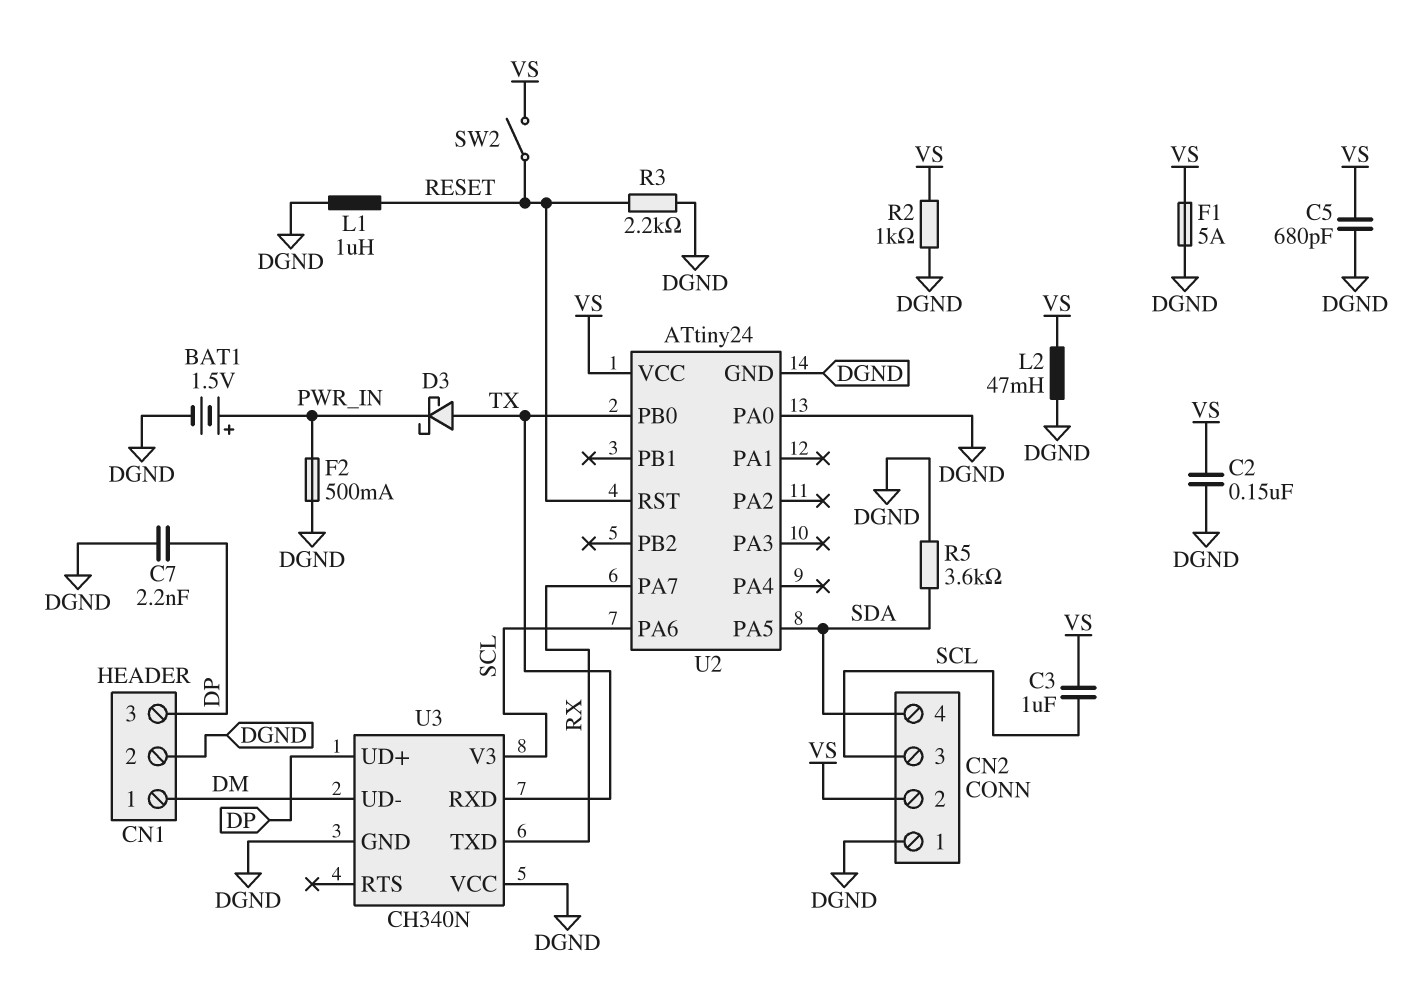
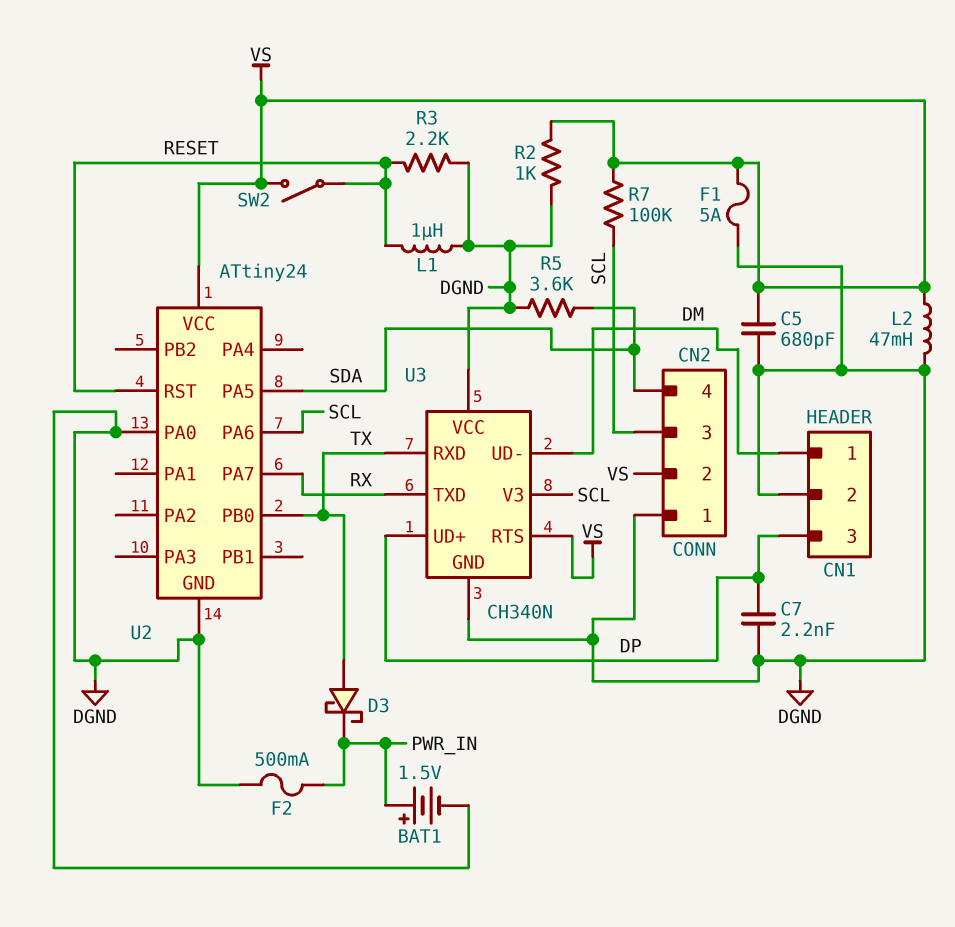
C2: 150nF (DGND, VS) -> none
C3: 1uF (SCL, VS) -> none
R7: none -> 100k (SCL, VS)
U3 pin RTS: none -> VS

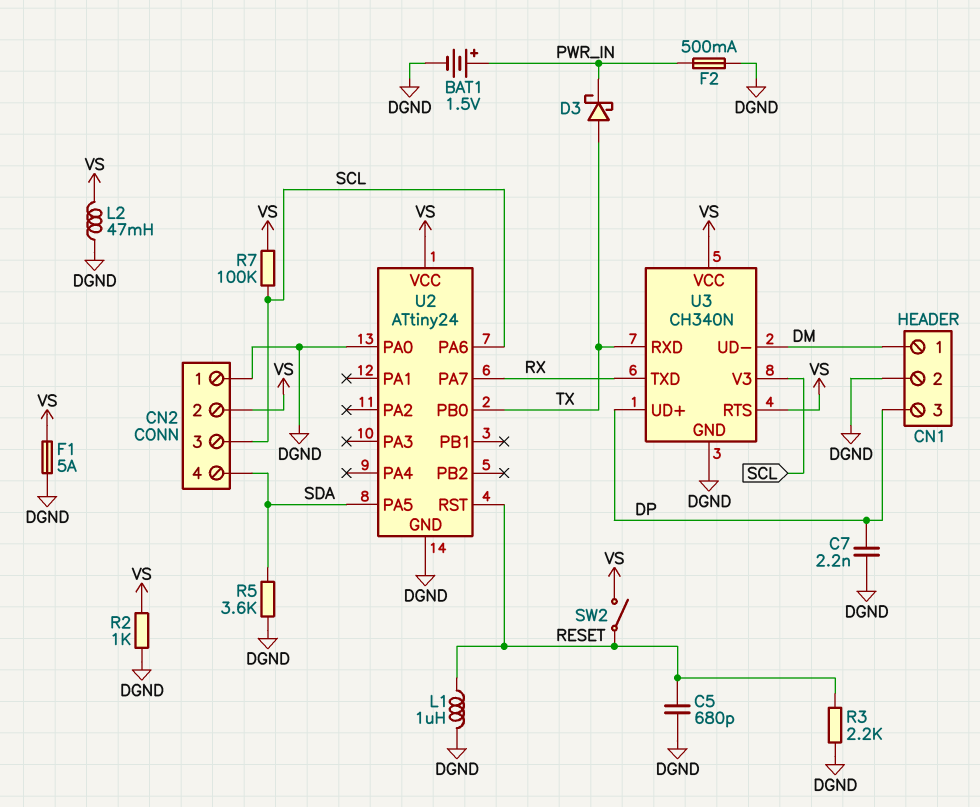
C5: 680pF (DGND, VS) -> 680pF (DGND, RESET)
U3 pin VCC: DGND -> VS

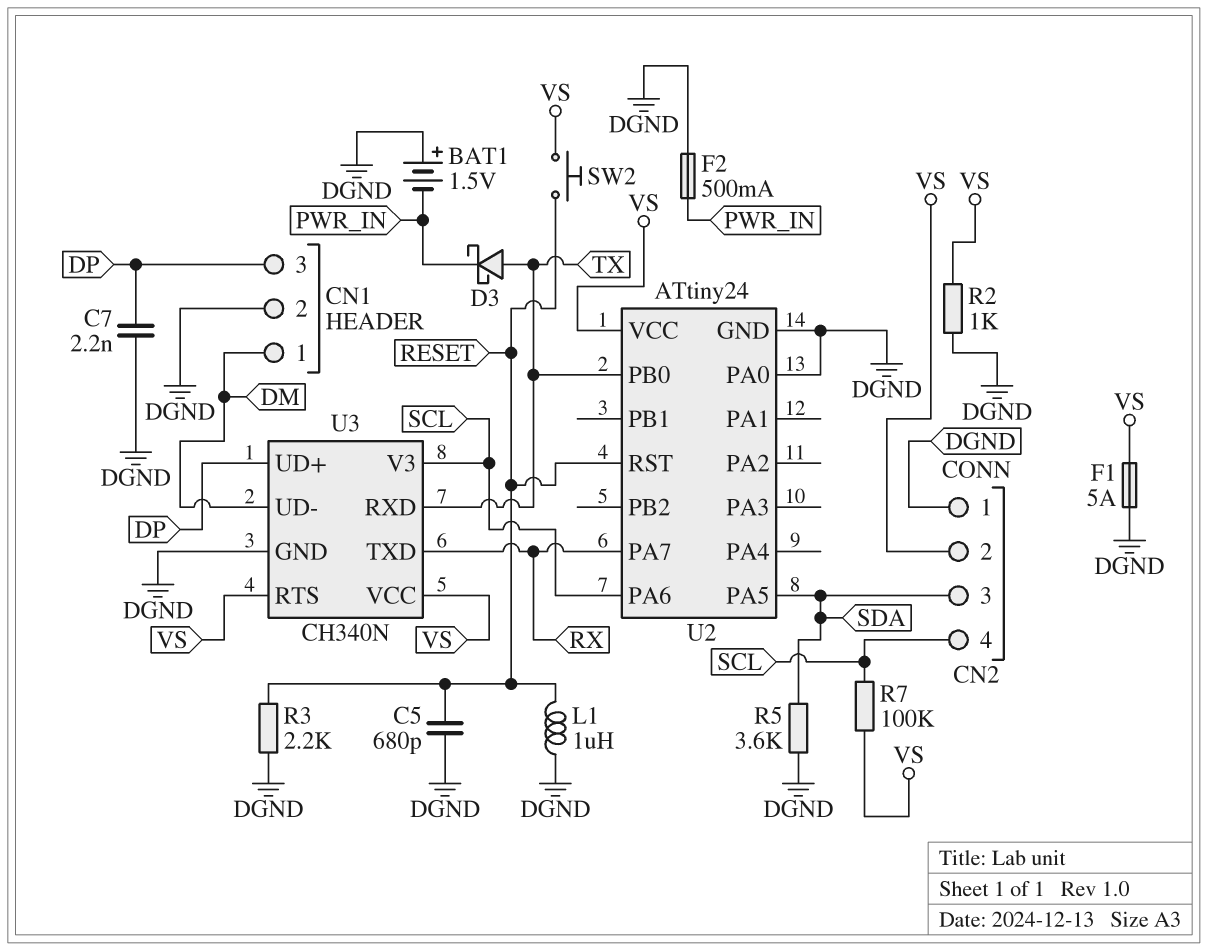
BAT1: 1.5V (plus PWR_IN, minus DGND) -> 1.5V (plus DGND, minus PWR_IN)
CN2 pin 3: SCL -> SDA
CN2 pin 4: SDA -> SCL
L2: 47mH (DGND, VS) -> none
SW2: switch (RESET, VS) -> button (RESET, VS)

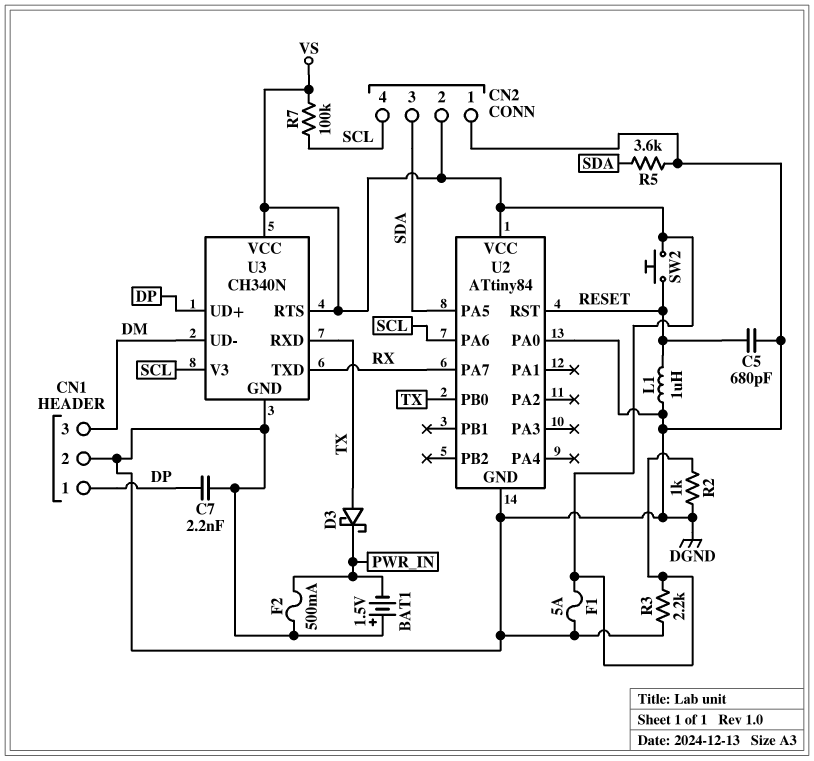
CN1 pin 1: DM -> DP
CN1 pin 3: DP -> DM
R3: 2.2k (DGND, RESET) -> 2.2k (DGND, VS)
U2: ATtiny24 -> ATtiny84

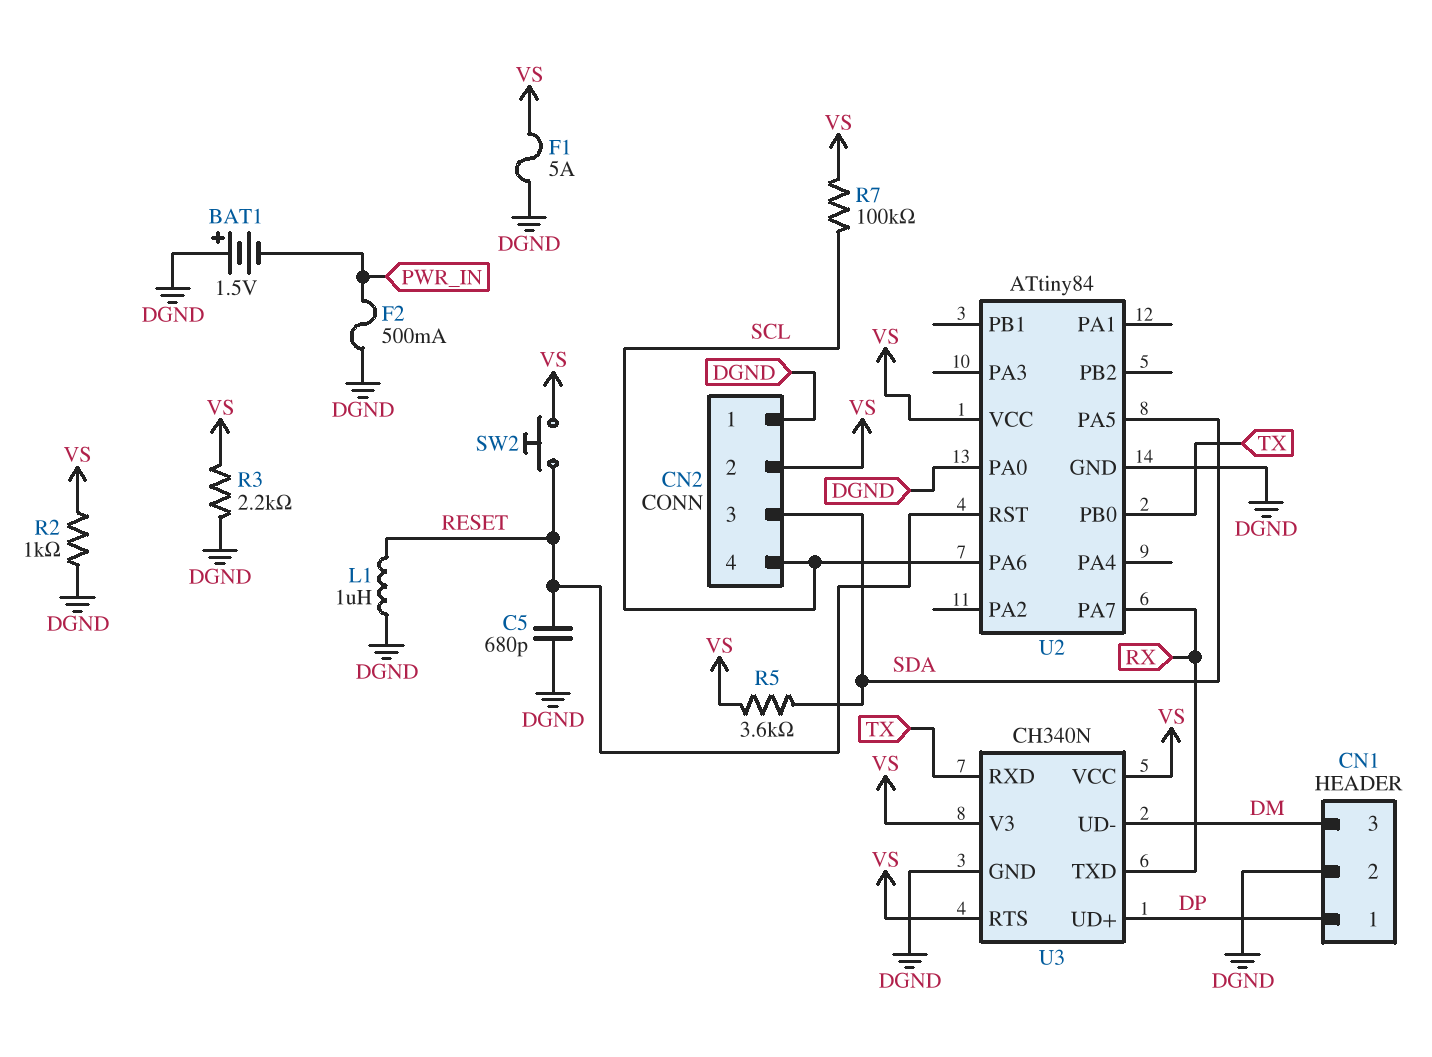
C7: 2.2nF (DGND, DP) -> none
D3: schottky (A TX, K PWR_IN) -> none
R5: 3.6k (DGND, SDA) -> 3.6k (SDA, VS)
U3 pin V3: SCL -> VS

